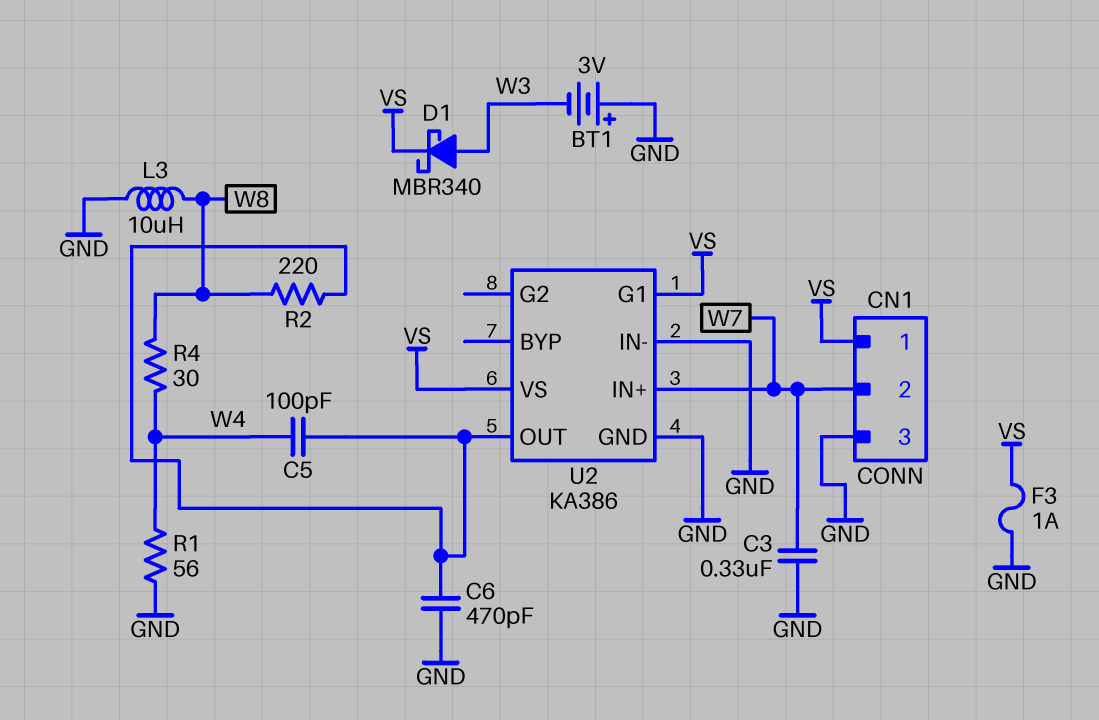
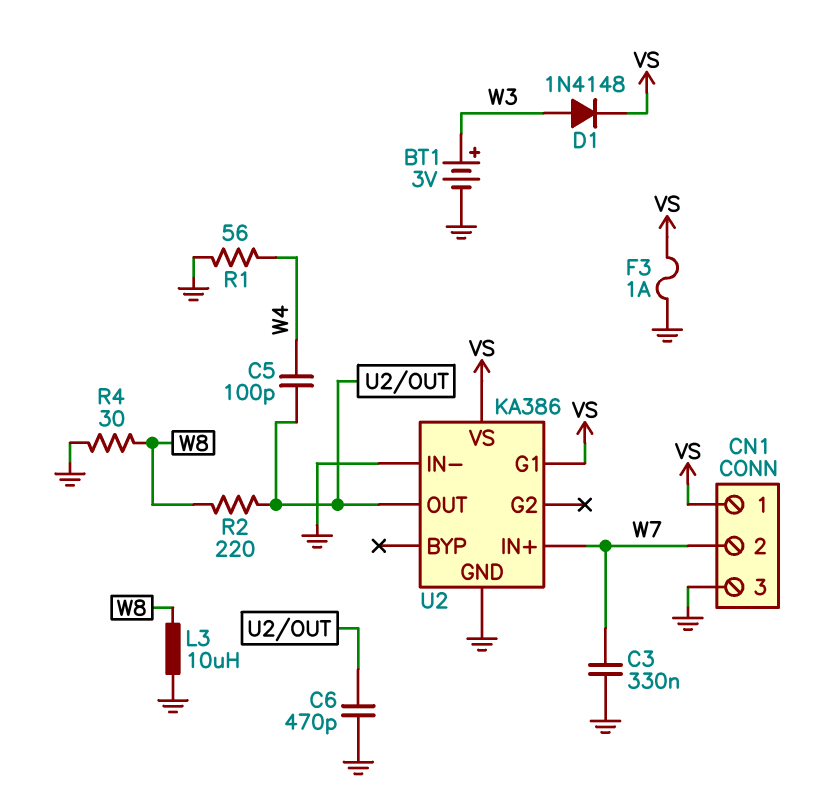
BT1: 3V (plus GND, minus W3) -> 3V (plus W3, minus GND)
D1: schottky MBR340 (A W3, K VS) -> diode 1N4148 (A W3, K VS)
R4: 30 (W4, W8) -> 30 (GND, W8)

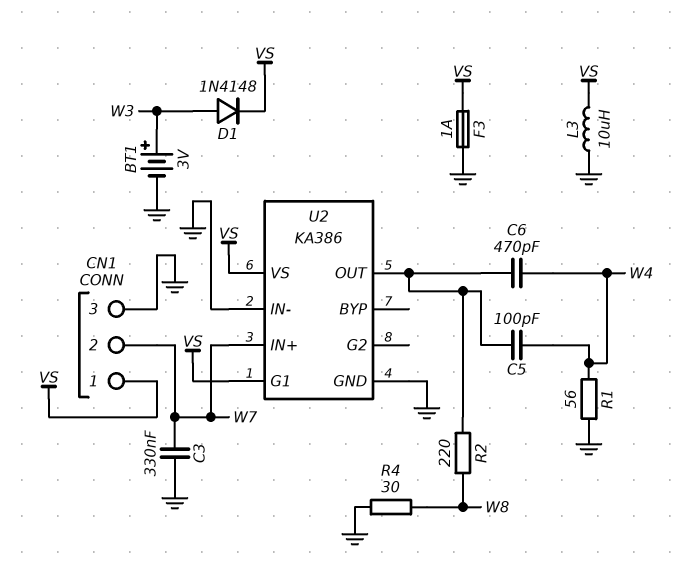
C6: 470pF (GND, U2/OUT) -> 470pF (U2/OUT, W4)
L3: 10uH (GND, W8) -> 10uH (GND, VS)

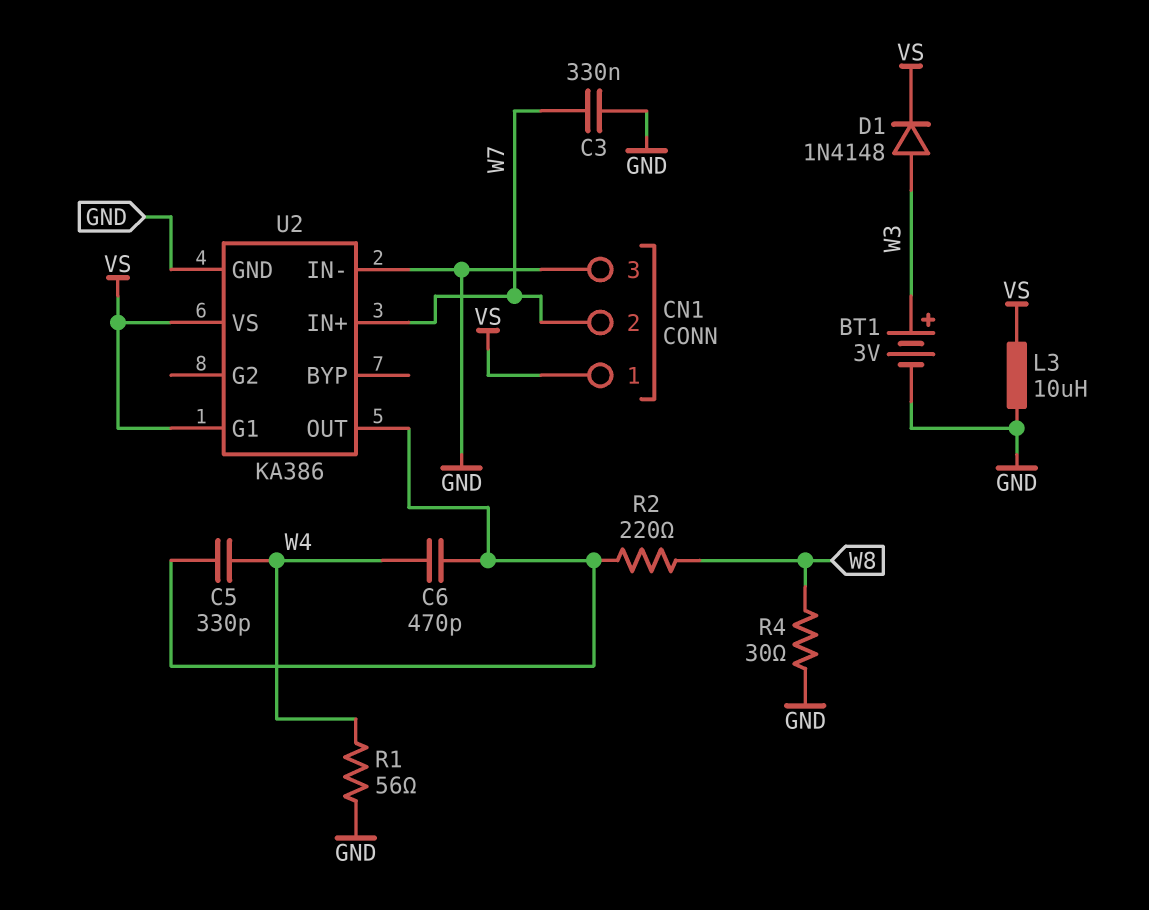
C5: 100pF (U2/OUT, W4) -> 330pF (U2/OUT, W4)
F3: 1A (GND, VS) -> none

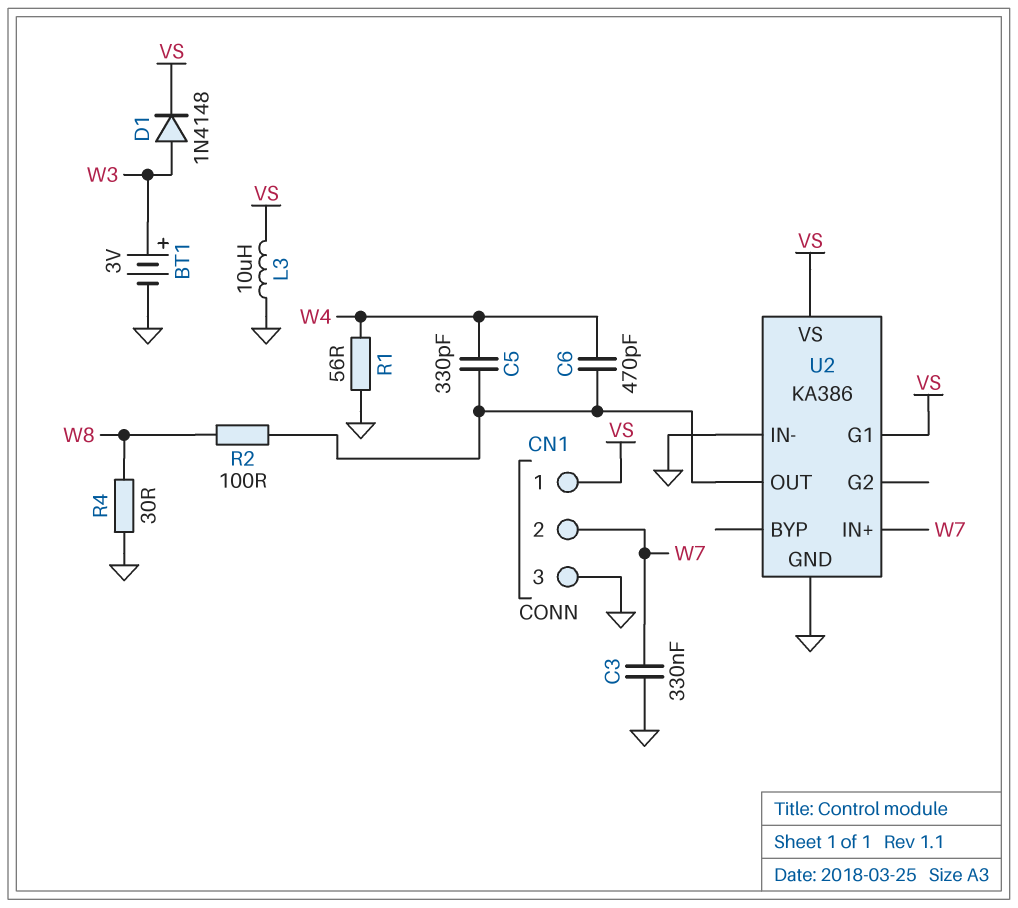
R2: 220 (U2/OUT, W8) -> 100 (U2/OUT, W8)

